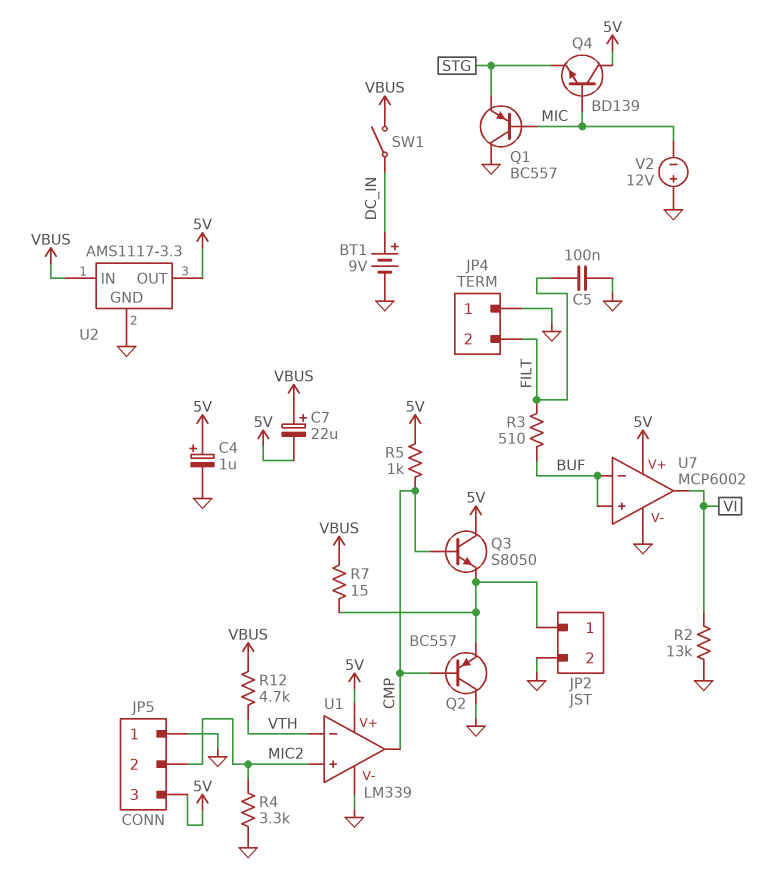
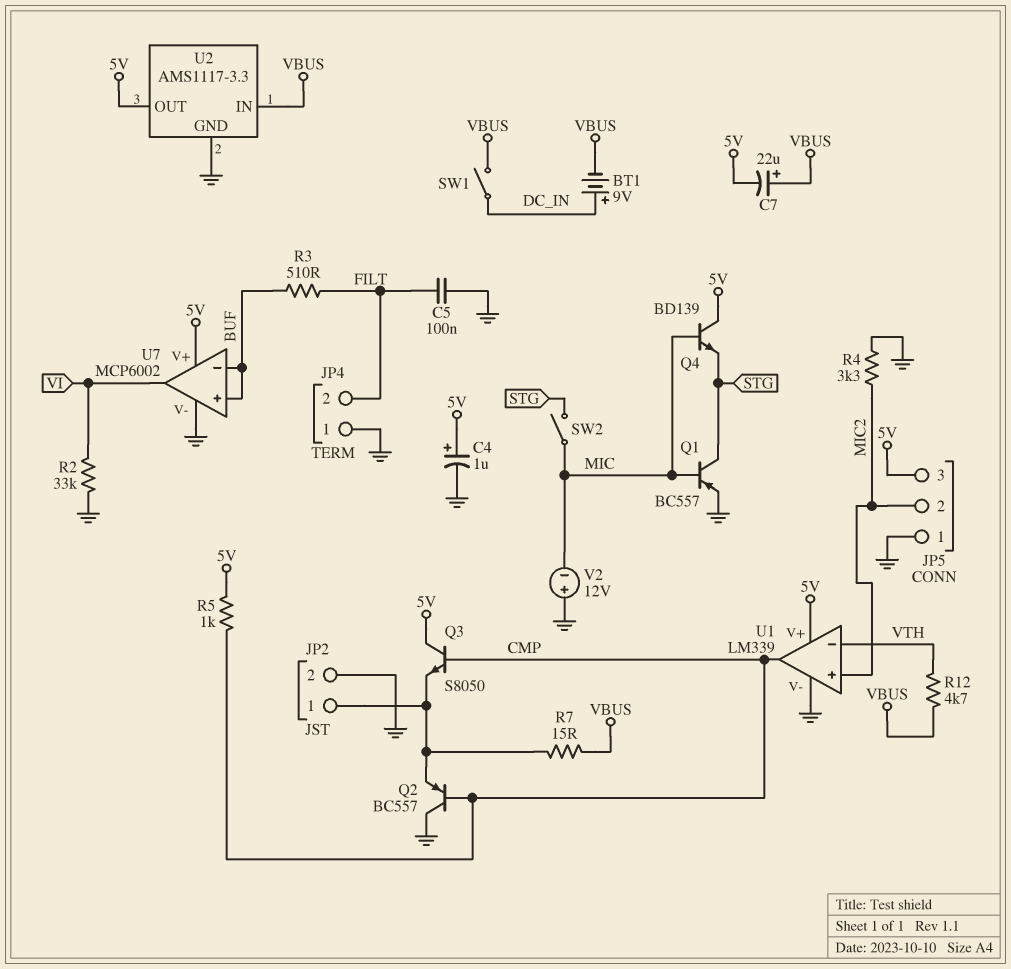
BT1: 9V (plus DC_IN, minus GND) -> 9V (plus DC_IN, minus VBUS)
Q1: PNP BC557 (B MIC, C GND, E STG) -> PNP BC557 (B MIC, C STG, E GND)
R2: 13k (GND, VI) -> 33k (GND, VI)
SW2: none -> switch (MIC, STG)

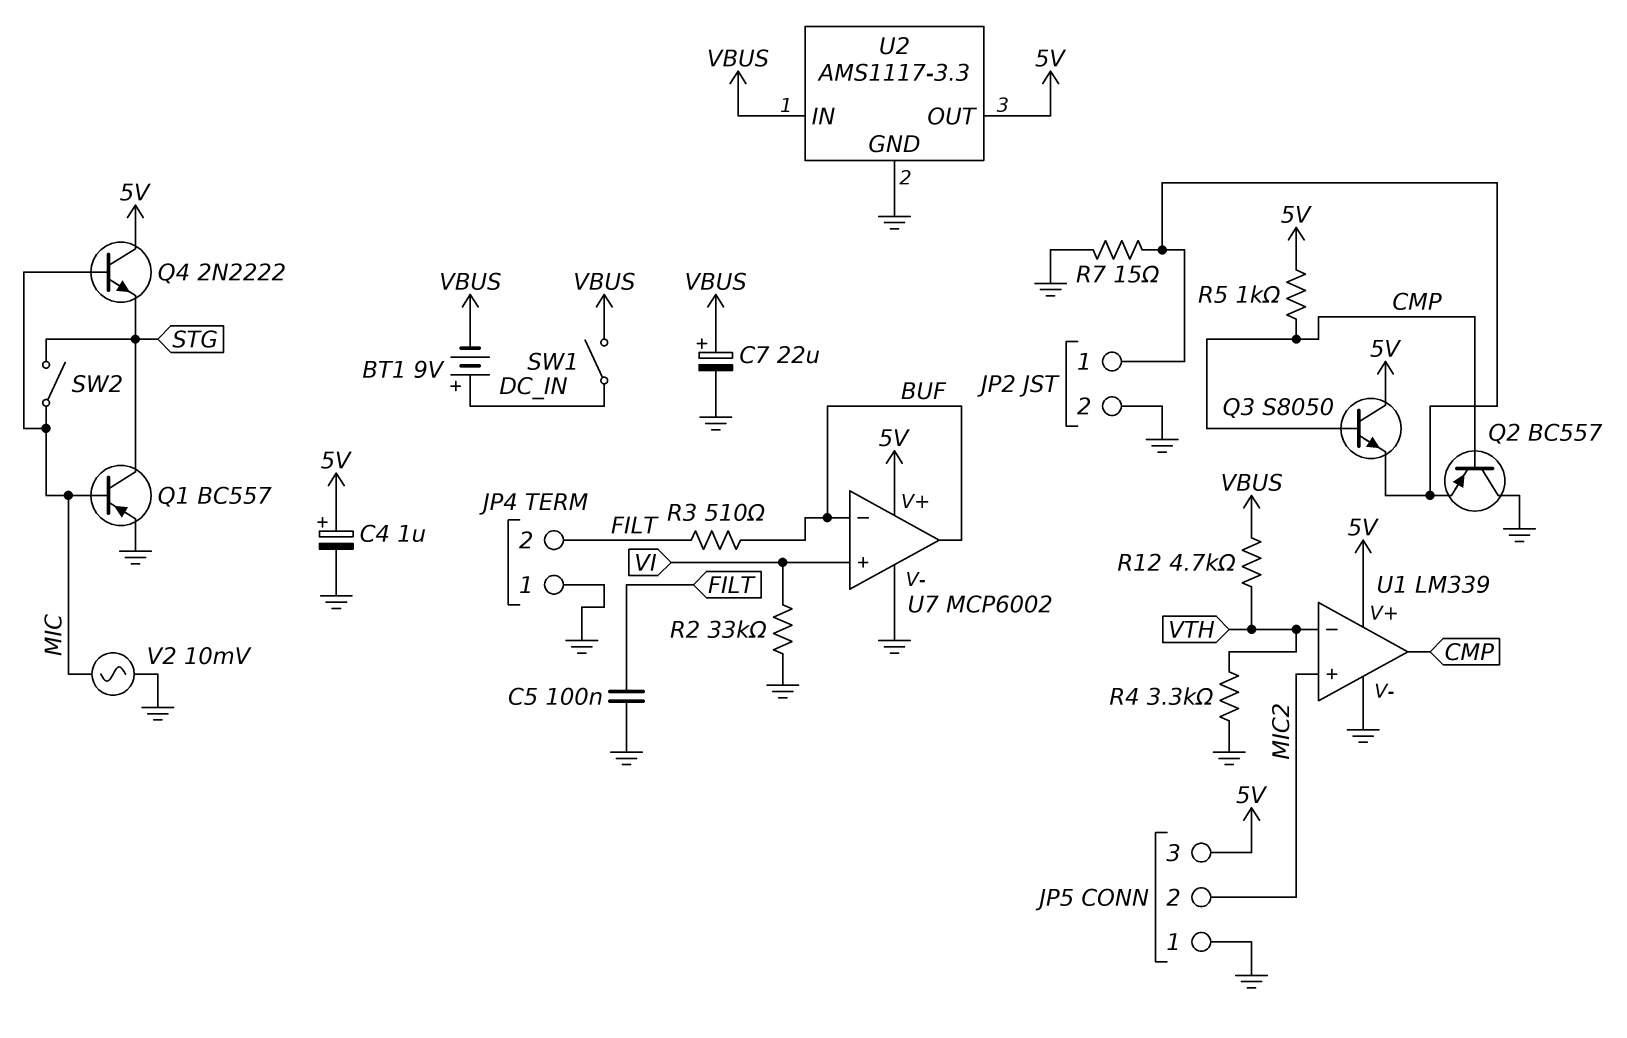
C7: 22uF (plus VBUS, minus 5V) -> 22uF (plus VBUS, minus GND)
Q4: NPN BD139 (B MIC, C 5V, E STG) -> NPN 2N2222 (B MIC, C 5V, E STG)
R4: 3.3k (GND, MIC2) -> 3.3k (GND, VTH)
R7: 15 (JP2/1, VBUS) -> 15 (GND, JP2/1)
U7 pin in+: BUF -> VI
U7 pin out: VI -> BUF
V2: 12V (plus GND, minus MIC) -> AC 10mV (GND, MIC)

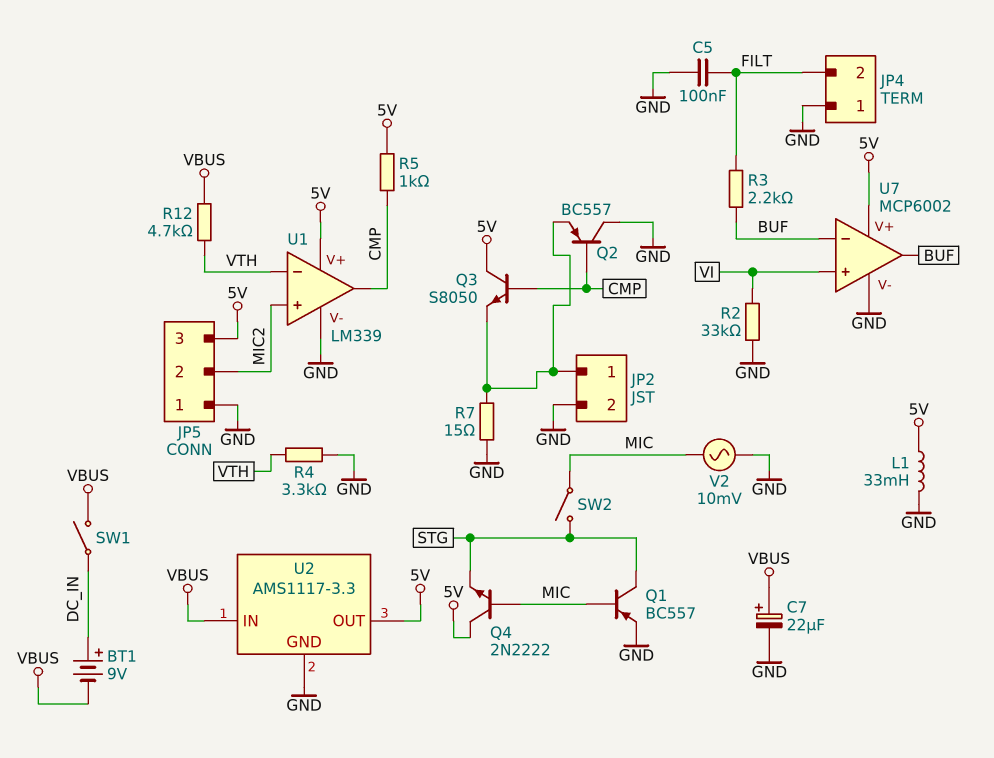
C4: 1uF (plus 5V, minus GND) -> none
L1: none -> 33mH (5V, GND)
R3: 510 (BUF, FILT) -> 2.2k (BUF, FILT)

